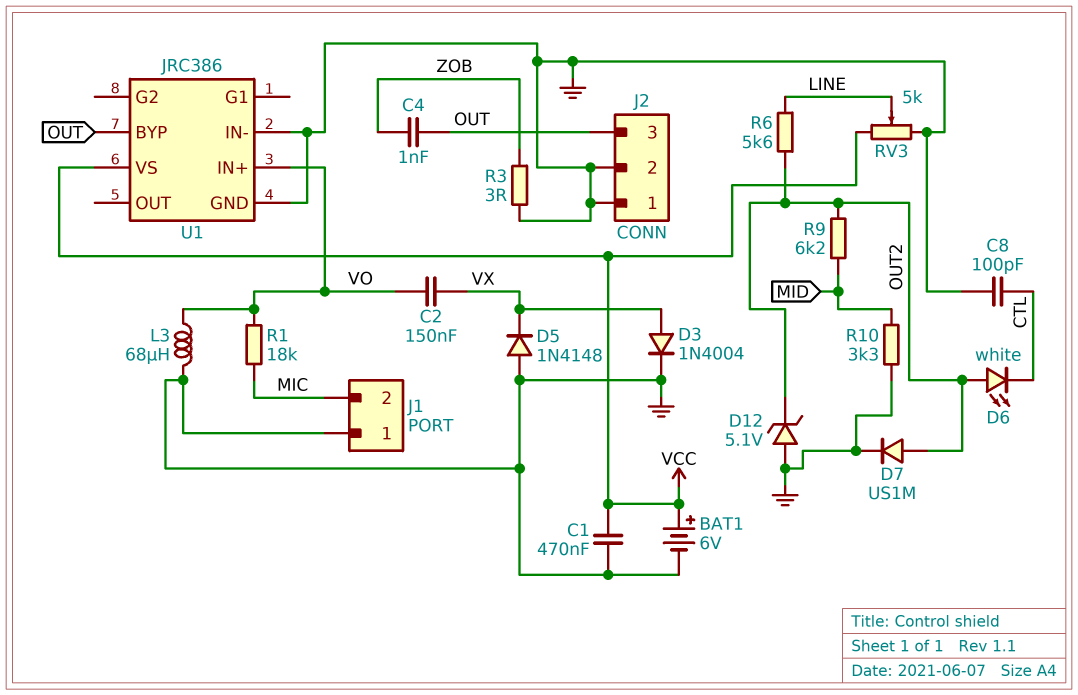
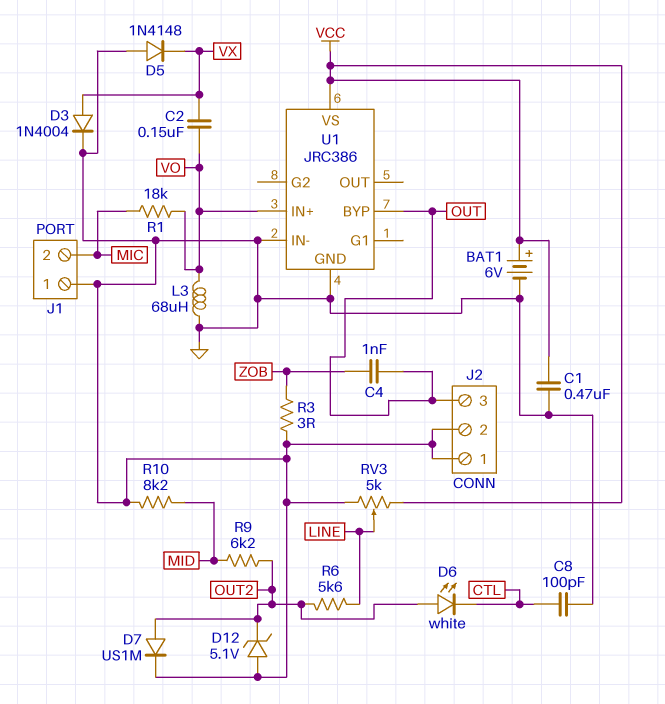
R10: 3.3k (GND, MID) -> 8.2k (GND, MID)

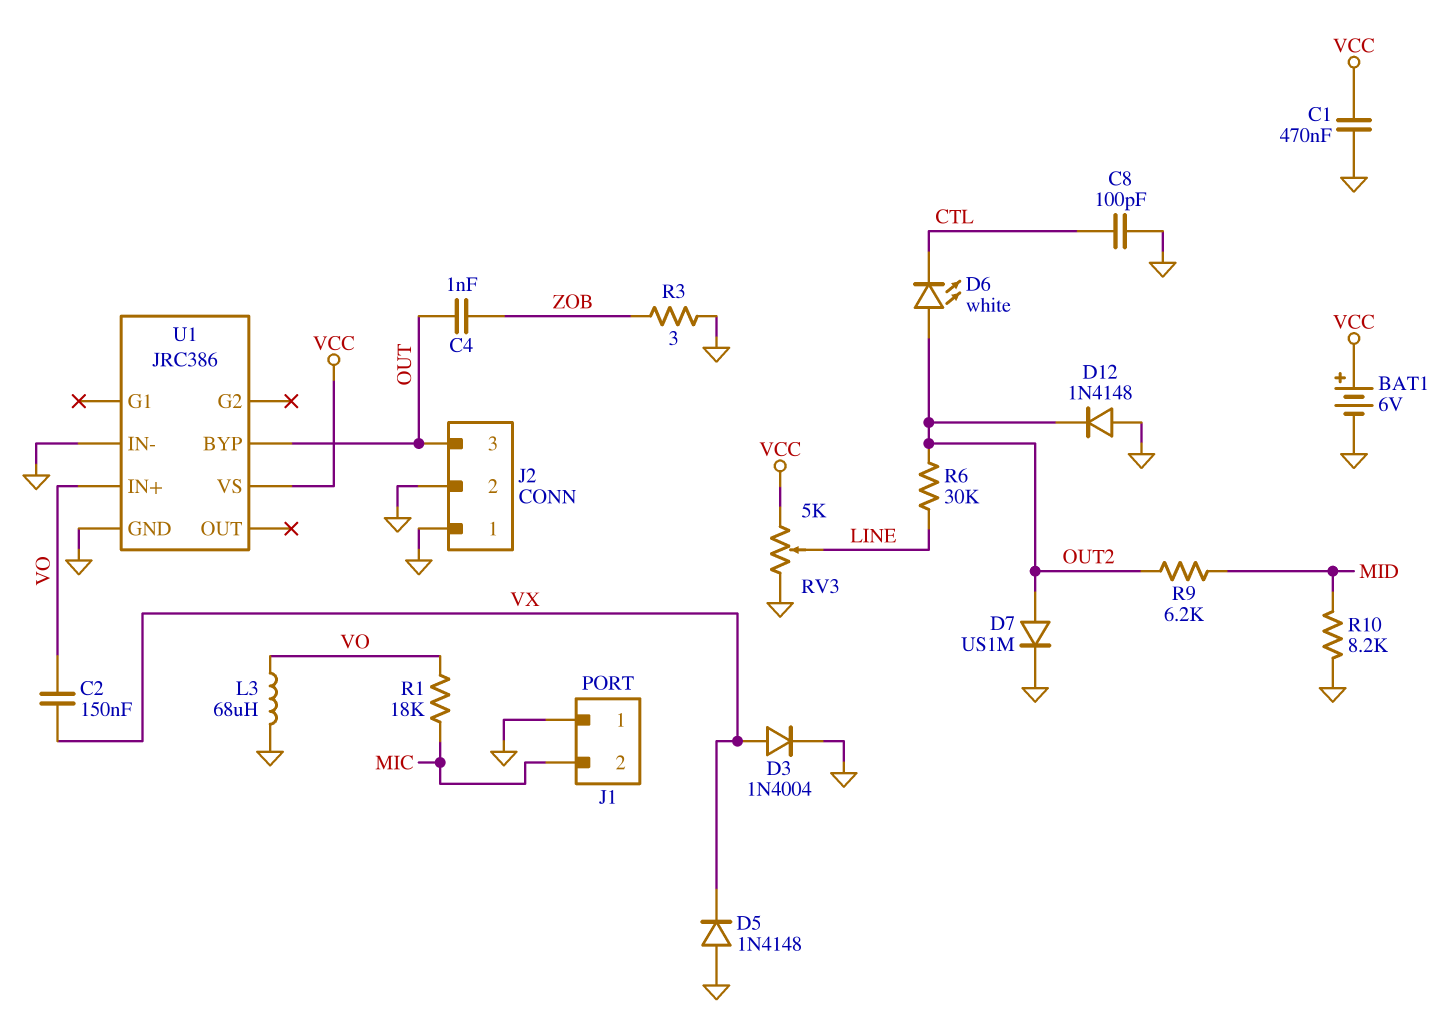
D12: zener 5.1V (A GND, K OUT2) -> diode 1N4148 (A GND, K OUT2)
R6: 5.6k (LINE, OUT2) -> 30k (LINE, OUT2)

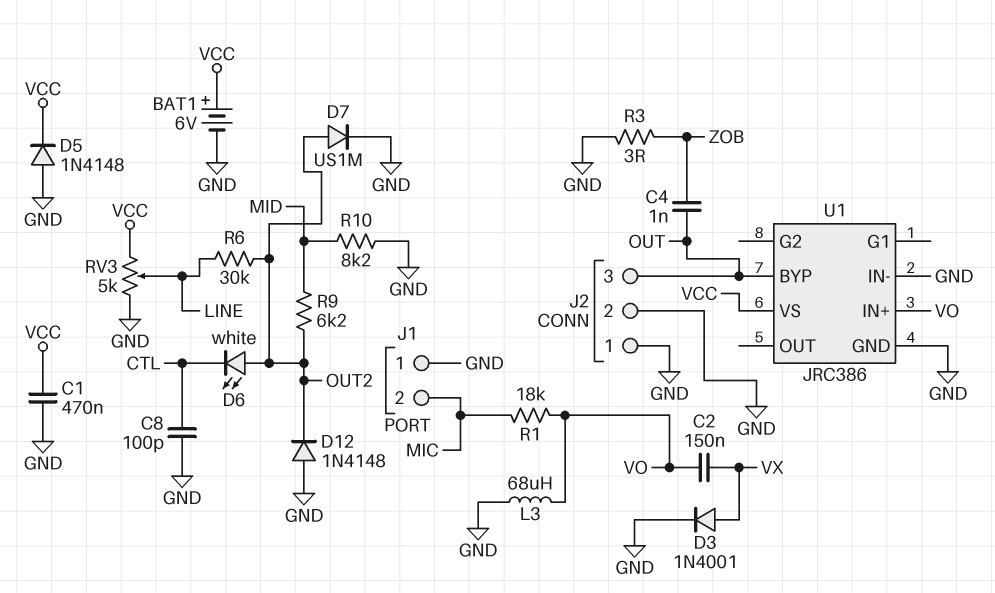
D3: diode 1N4004 (A VX, K GND) -> diode 1N4001 (A VX, K GND)
D5: diode 1N4148 (A GND, K VX) -> diode 1N4148 (A GND, K VCC)

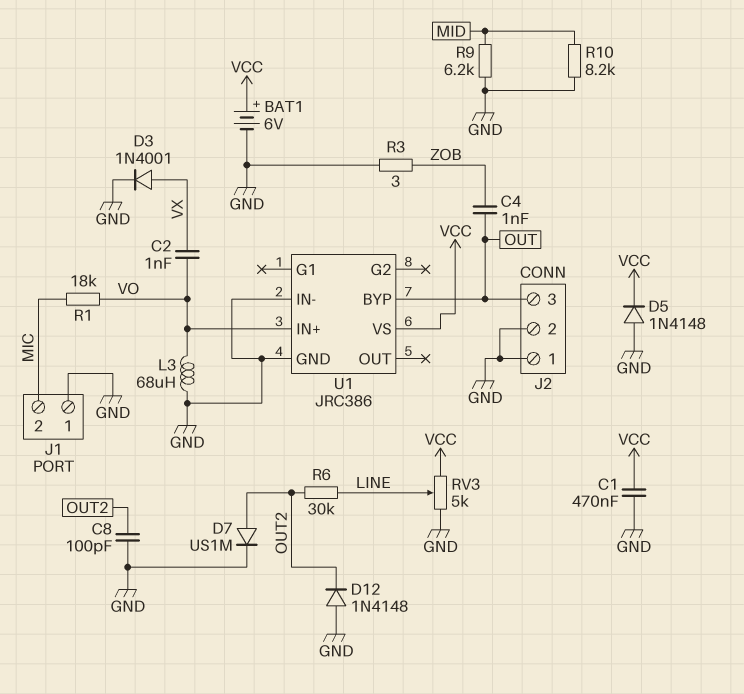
C2: 150nF (VO, VX) -> 1nF (VO, VX)
C8: 100pF (CTL, GND) -> 100pF (GND, OUT2)
D6: LED white (A OUT2, K CTL) -> none
R9: 6.2k (MID, OUT2) -> 6.2k (GND, MID)

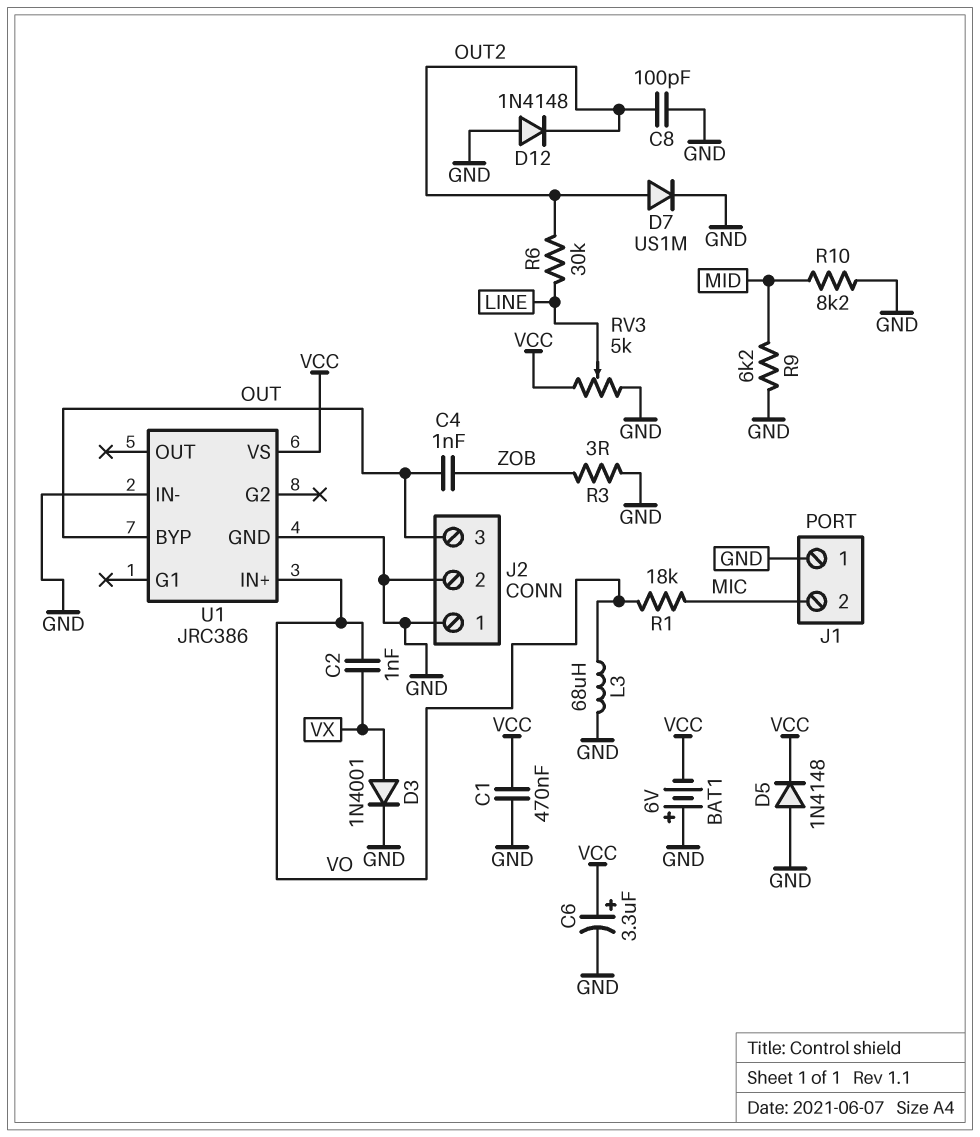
BAT1: 6V (plus VCC, minus GND) -> 6V (plus GND, minus VCC)
C6: none -> 3.3uF (plus VCC, minus GND)

